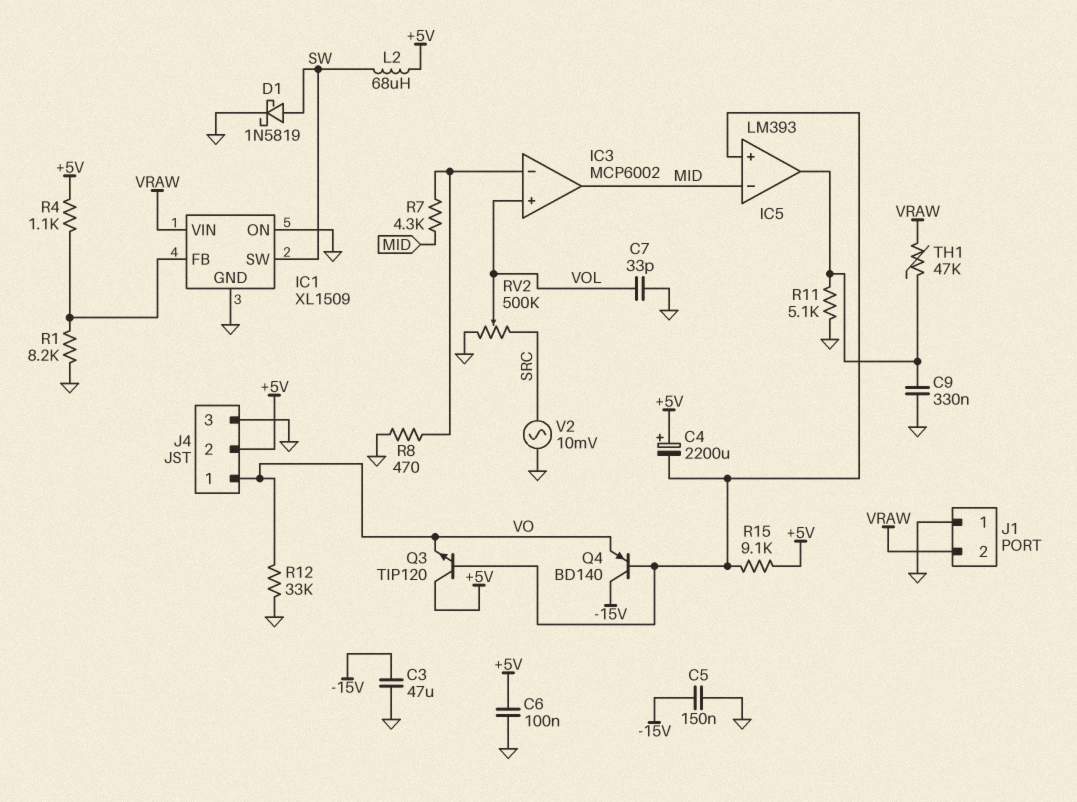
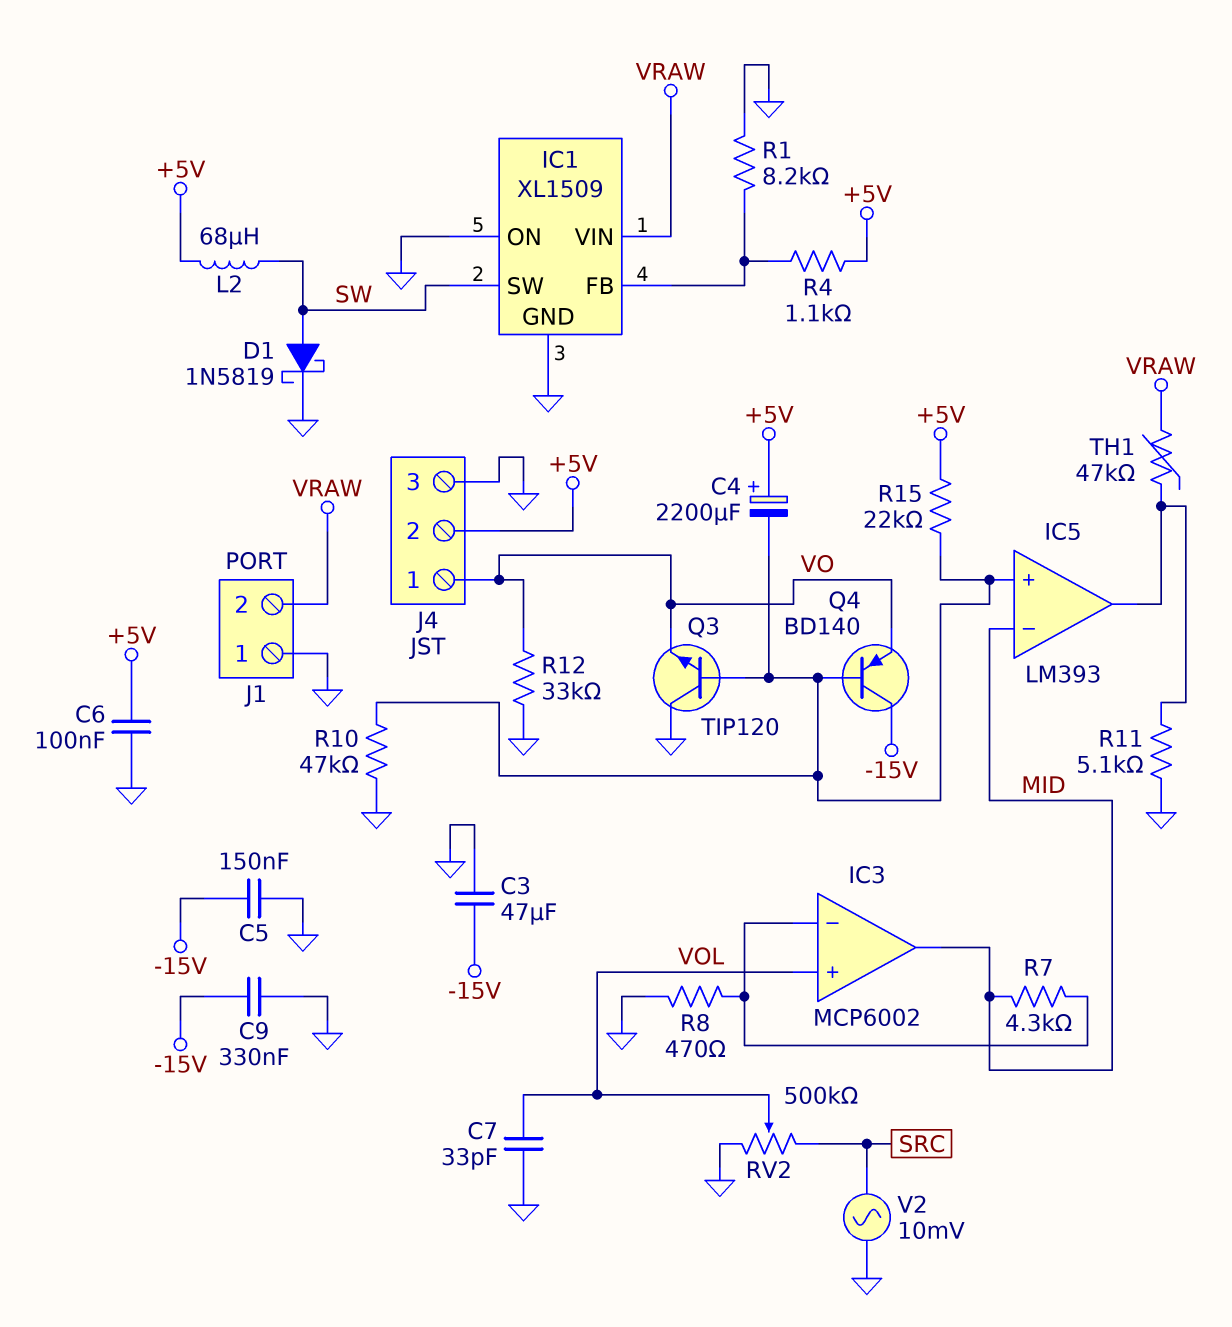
C9: 330nF (GND, IC5/out) -> 330nF (-15V, GND)
Q3: NPN TIP120 (B IC5/in+, C +5V, E VO) -> NPN TIP120 (B IC5/in+, C GND, E VO)
R10: none -> 47k (GND, IC5/in+)
R15: 9.1k (+5V, IC5/in+) -> 22k (+5V, IC5/in+)

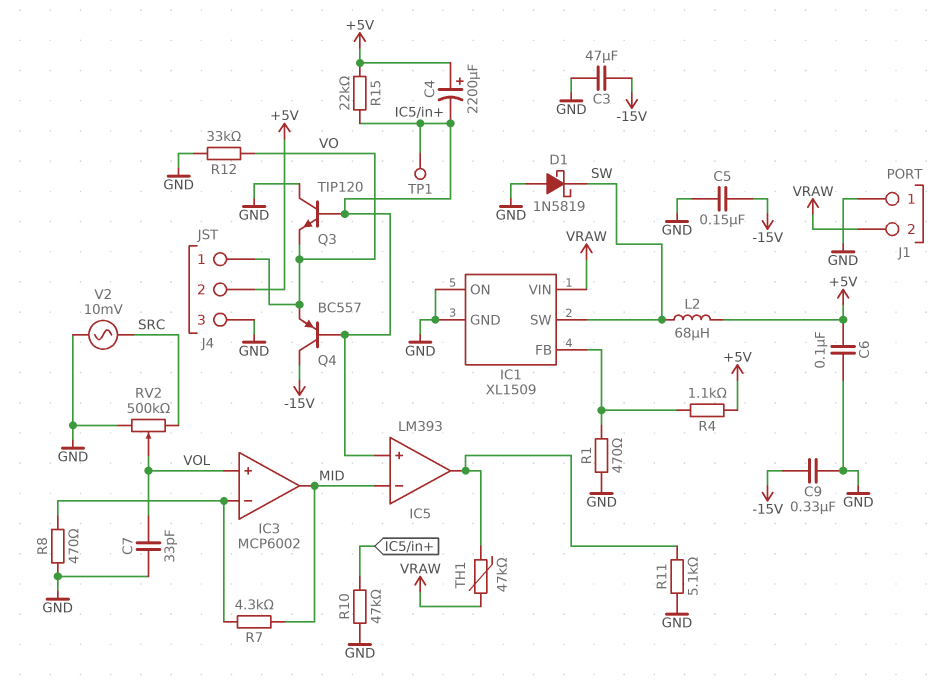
D1: schottky 1N5819 (A SW, K GND) -> schottky 1N5819 (A GND, K SW)
Q4: PNP BD140 (B IC5/in+, C -15V, E VO) -> PNP BC557 (B IC5/in+, C -15V, E VO)
R1: 8.2k (GND, IC1/FB) -> 470 (GND, IC1/FB)
TP1: none -> test point (IC5/in+)

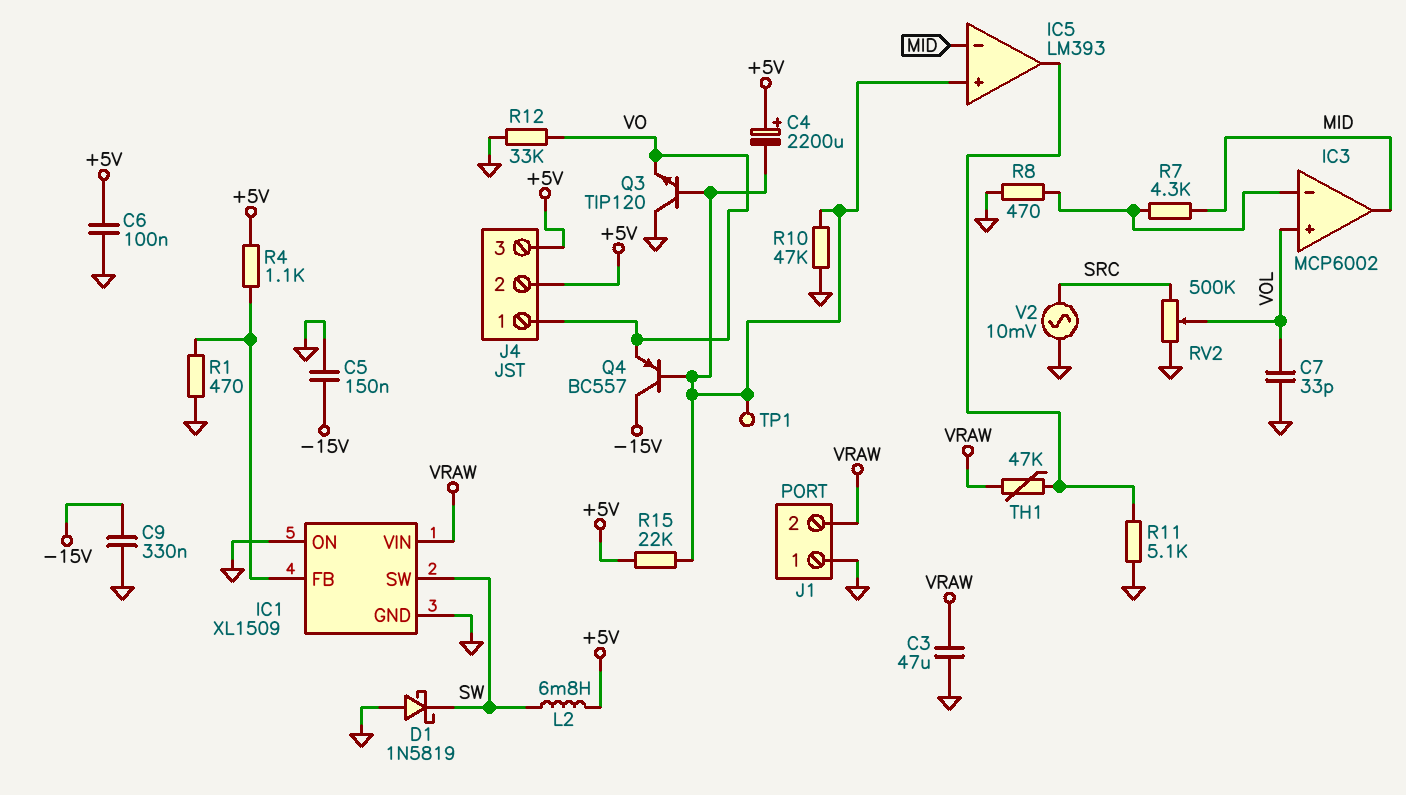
C3: 47uF (-15V, GND) -> 47uF (GND, VRAW)
J4 pin 3: GND -> +5V
L2: 68uH (+5V, SW) -> 6.8mH (+5V, SW)

